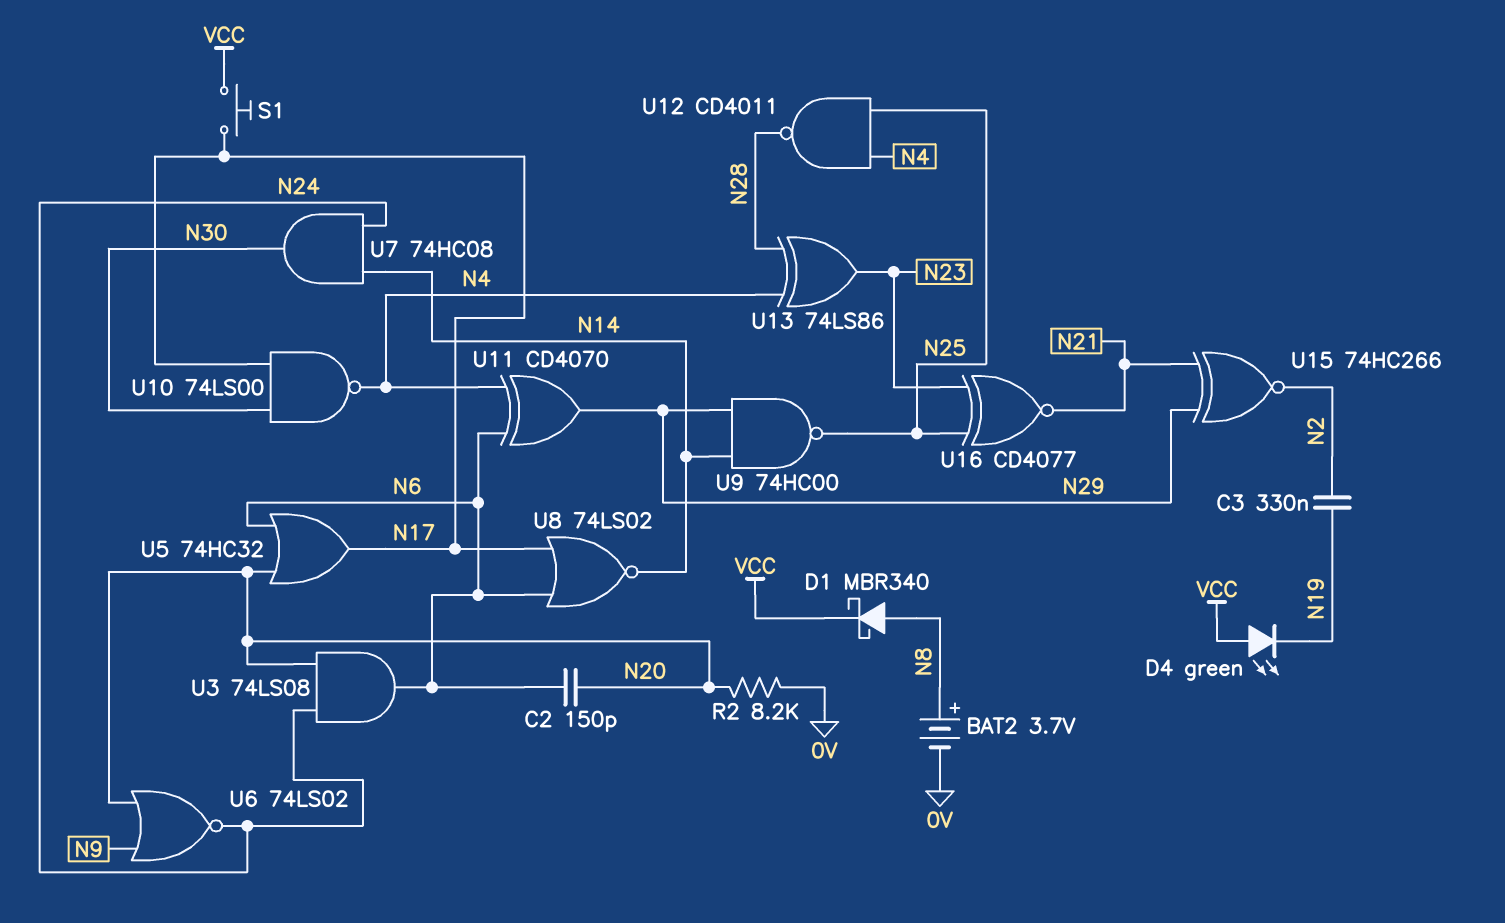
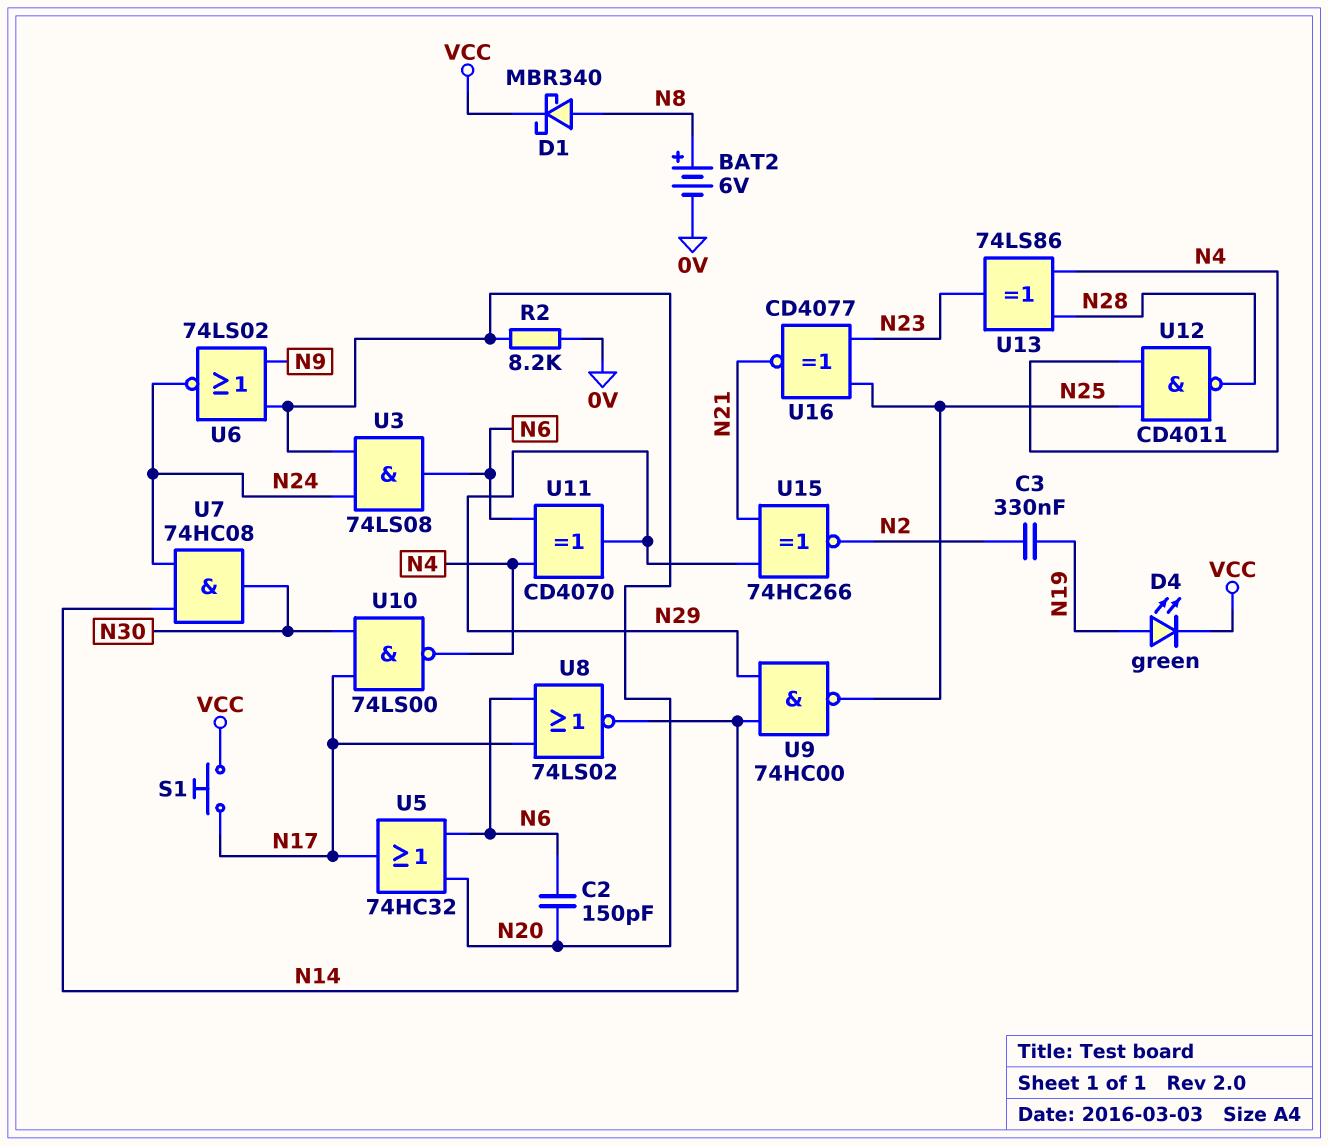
BAT2: 3.7V (plus N8, minus 0V) -> 6V (plus N8, minus 0V)
D4: LED green (A VCC, K N19) -> LED green (A N19, K VCC)

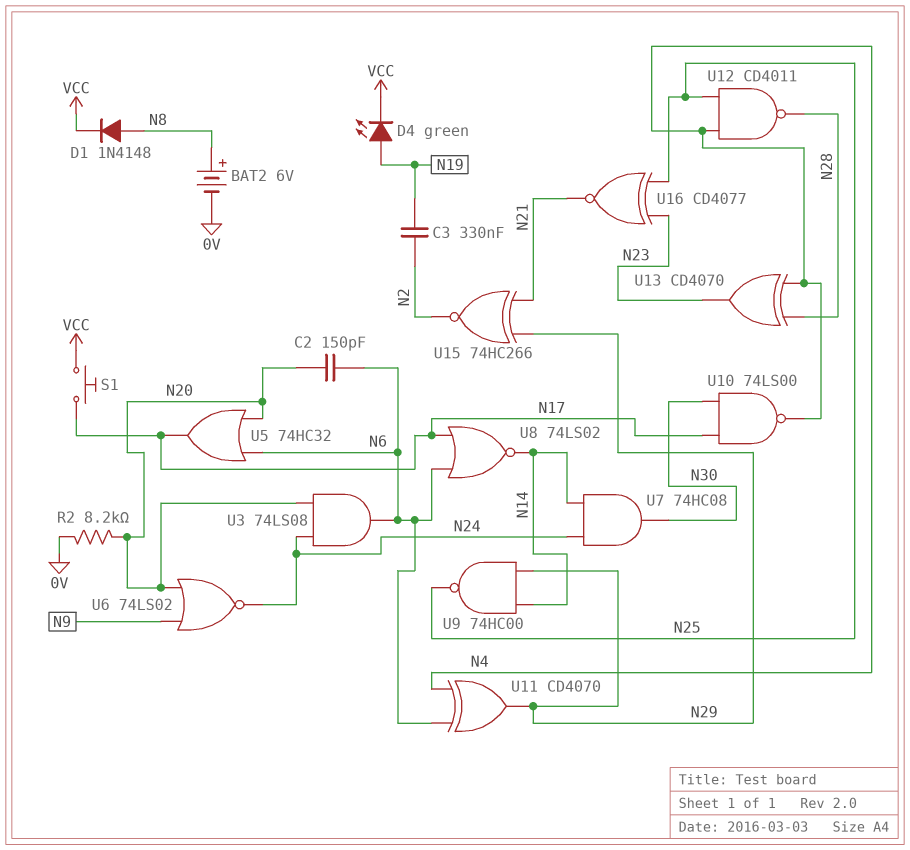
D1: schottky MBR340 (A N8, K VCC) -> diode 1N4148 (A N8, K VCC)
U13: XOR 74LS86 (in N4, in N28, out N23) -> XOR CD4070 (in N4, in N28, out N23)

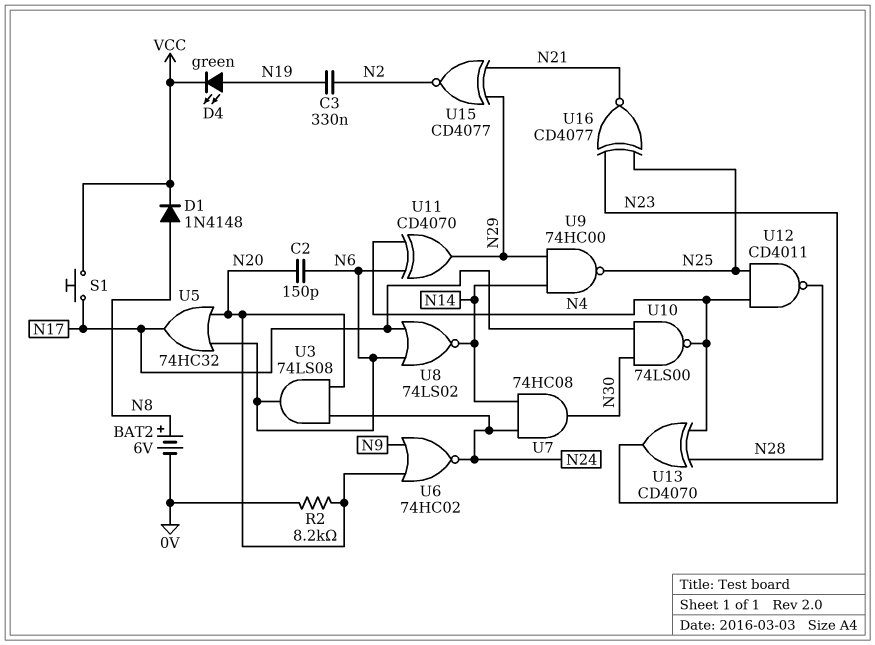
U6: NOR 74LS02 (in N9, in N20, out N24) -> NOR 74HC02 (in N9, in N20, out N24)
U15: XNOR 74HC266 (in N21, in N29, out N2) -> XNOR CD4077 (in N21, in N29, out N2)

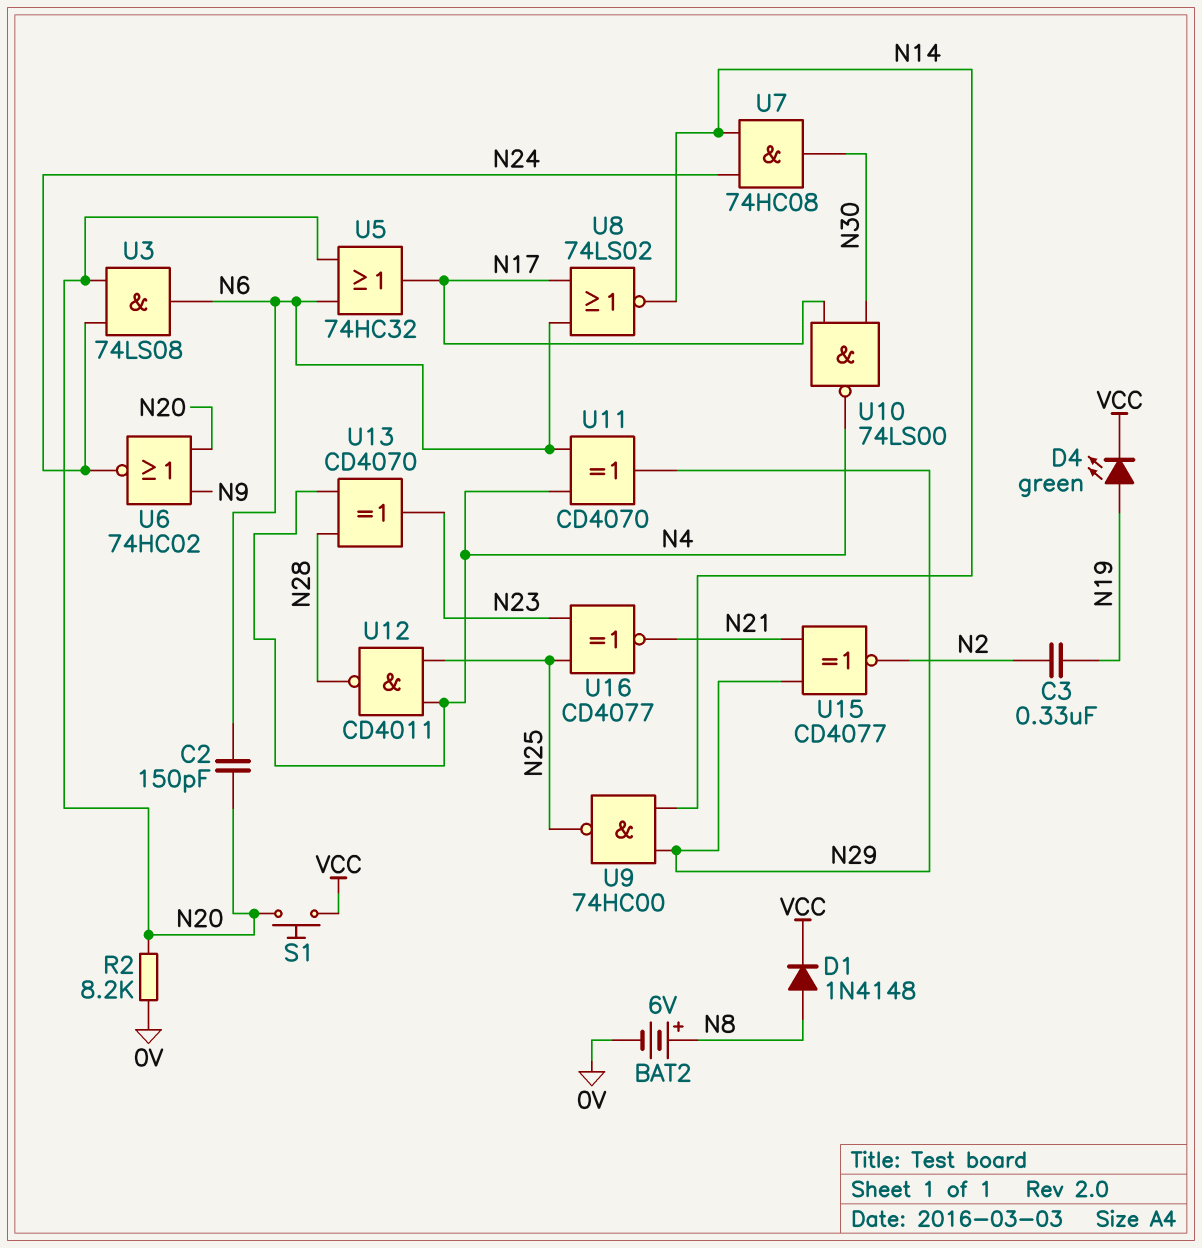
S1: button (N17, VCC) -> button (N20, VCC)

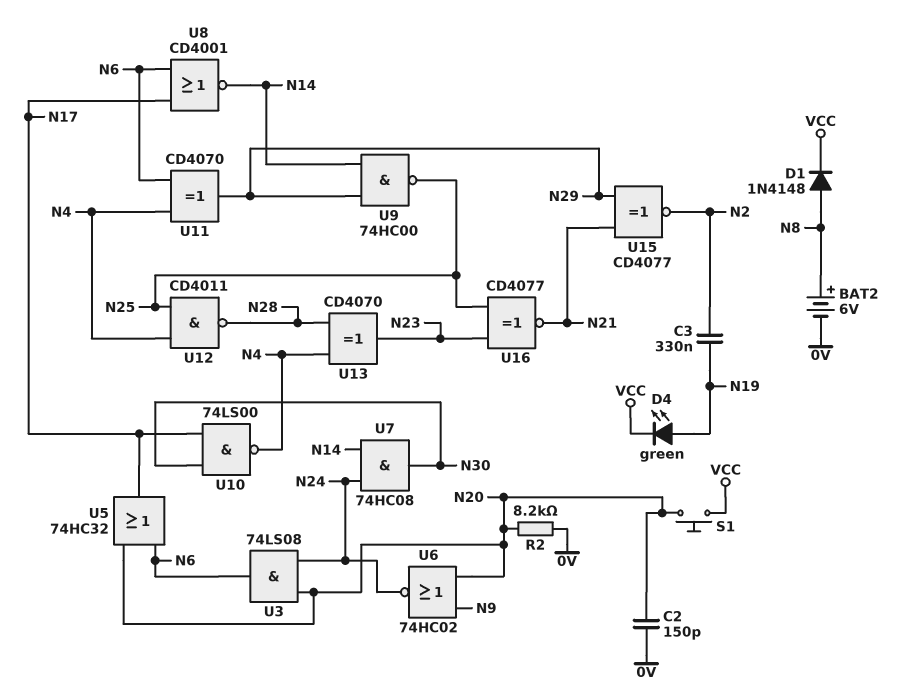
C2: 150pF (N6, N20) -> 150pF (0V, N20)
U8: NOR 74LS02 (in N6, in N17, out N14) -> NOR CD4001 (in N6, in N17, out N14)

